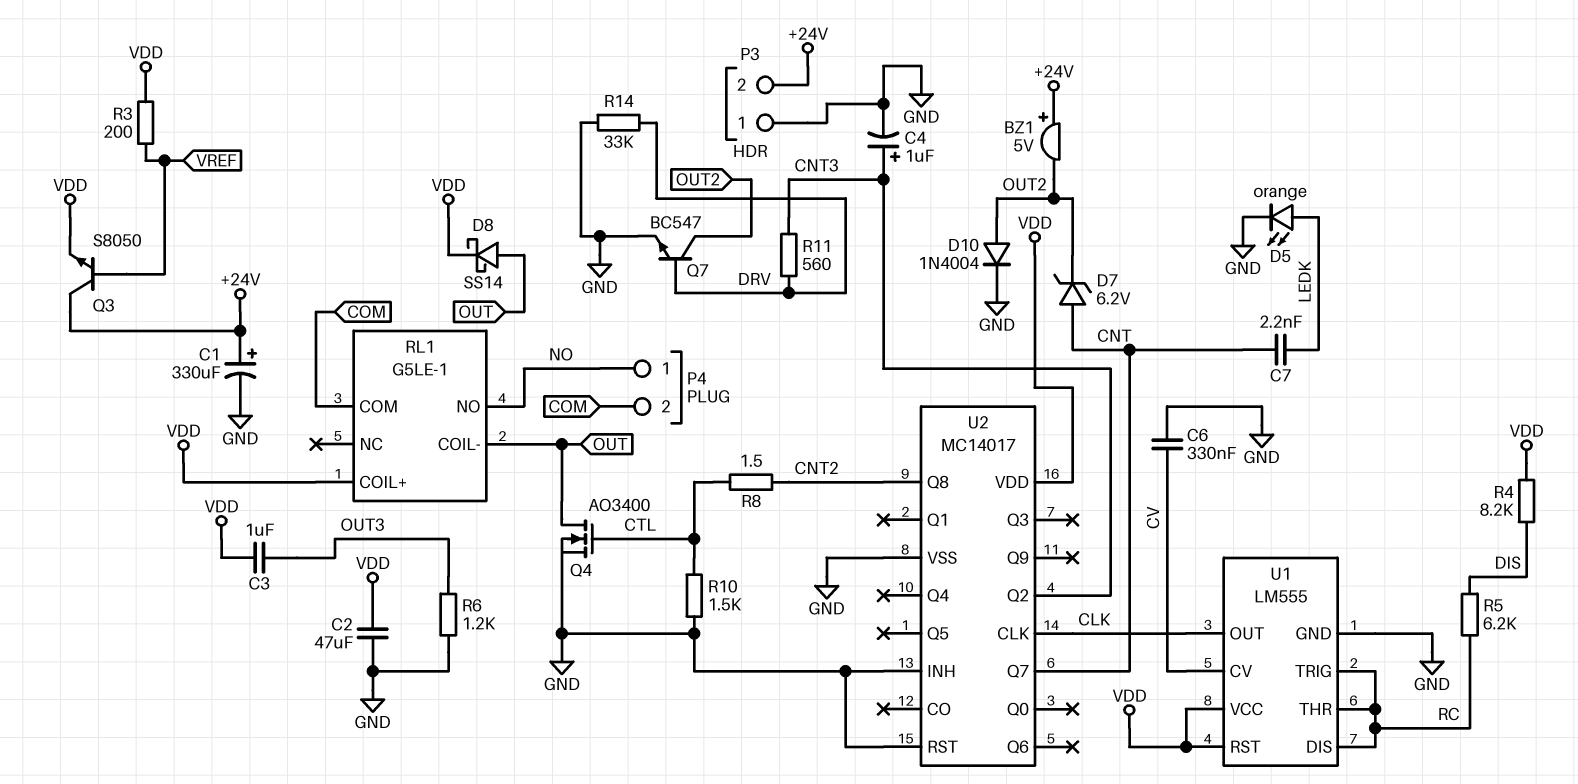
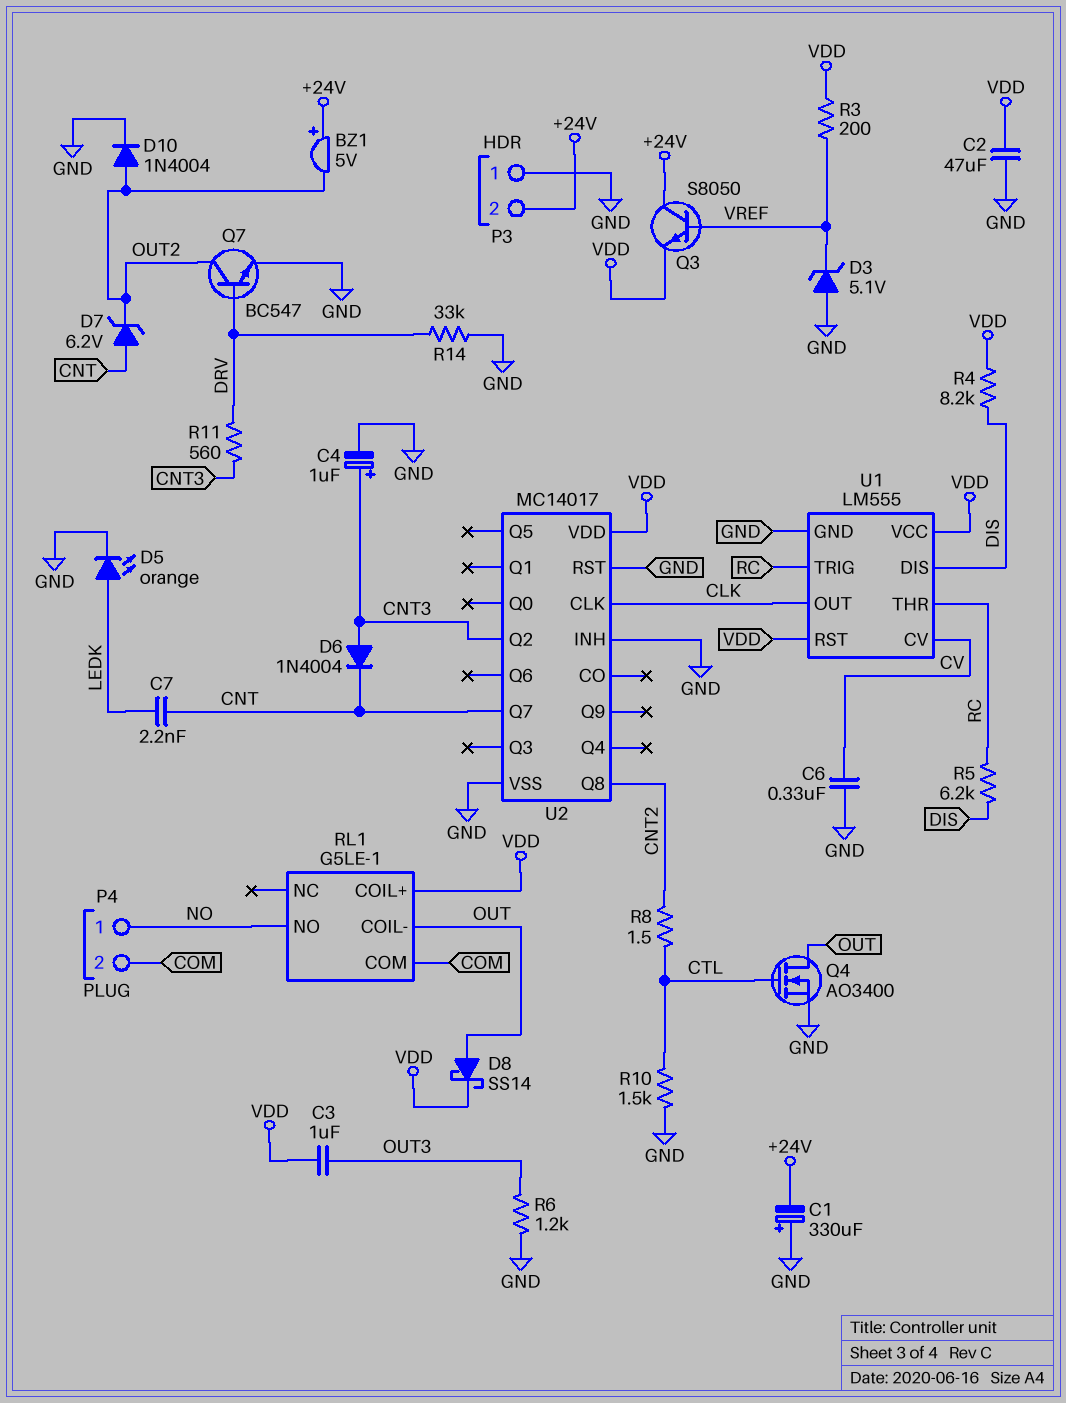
C1: 330uF (plus +24V, minus GND) -> 330uF (plus GND, minus +24V)
D3: none -> zener 5.1V (A GND, K VREF)
D6: none -> diode 1N4004 (A CNT3, K CNT)
U1 pin DIS: RC -> DIS

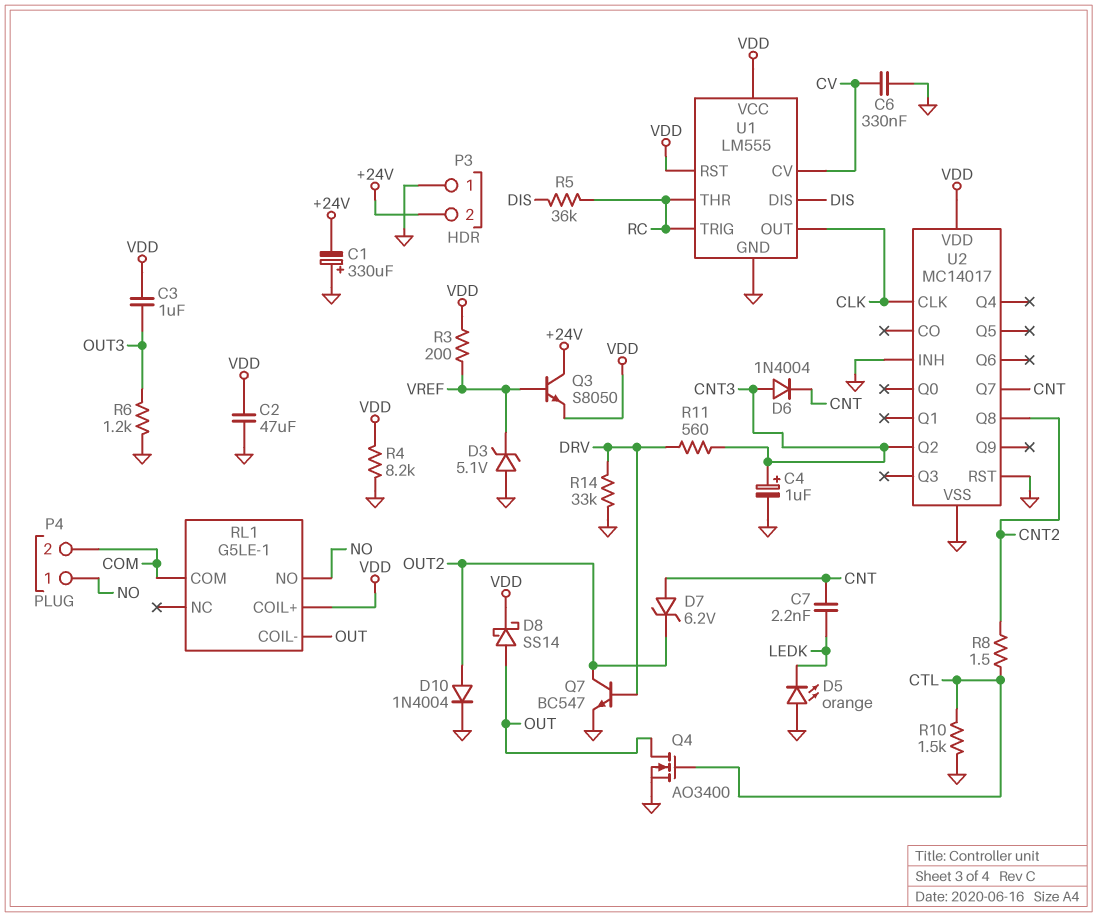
BZ1: buzzer 5V (plus +24V, minus OUT2) -> none
D5: LED orange (A LEDK, K GND) -> LED orange (A GND, K LEDK)
R4: 8.2k (DIS, VDD) -> 8.2k (GND, VDD)
R5: 6.2k (DIS, RC) -> 36k (DIS, RC)

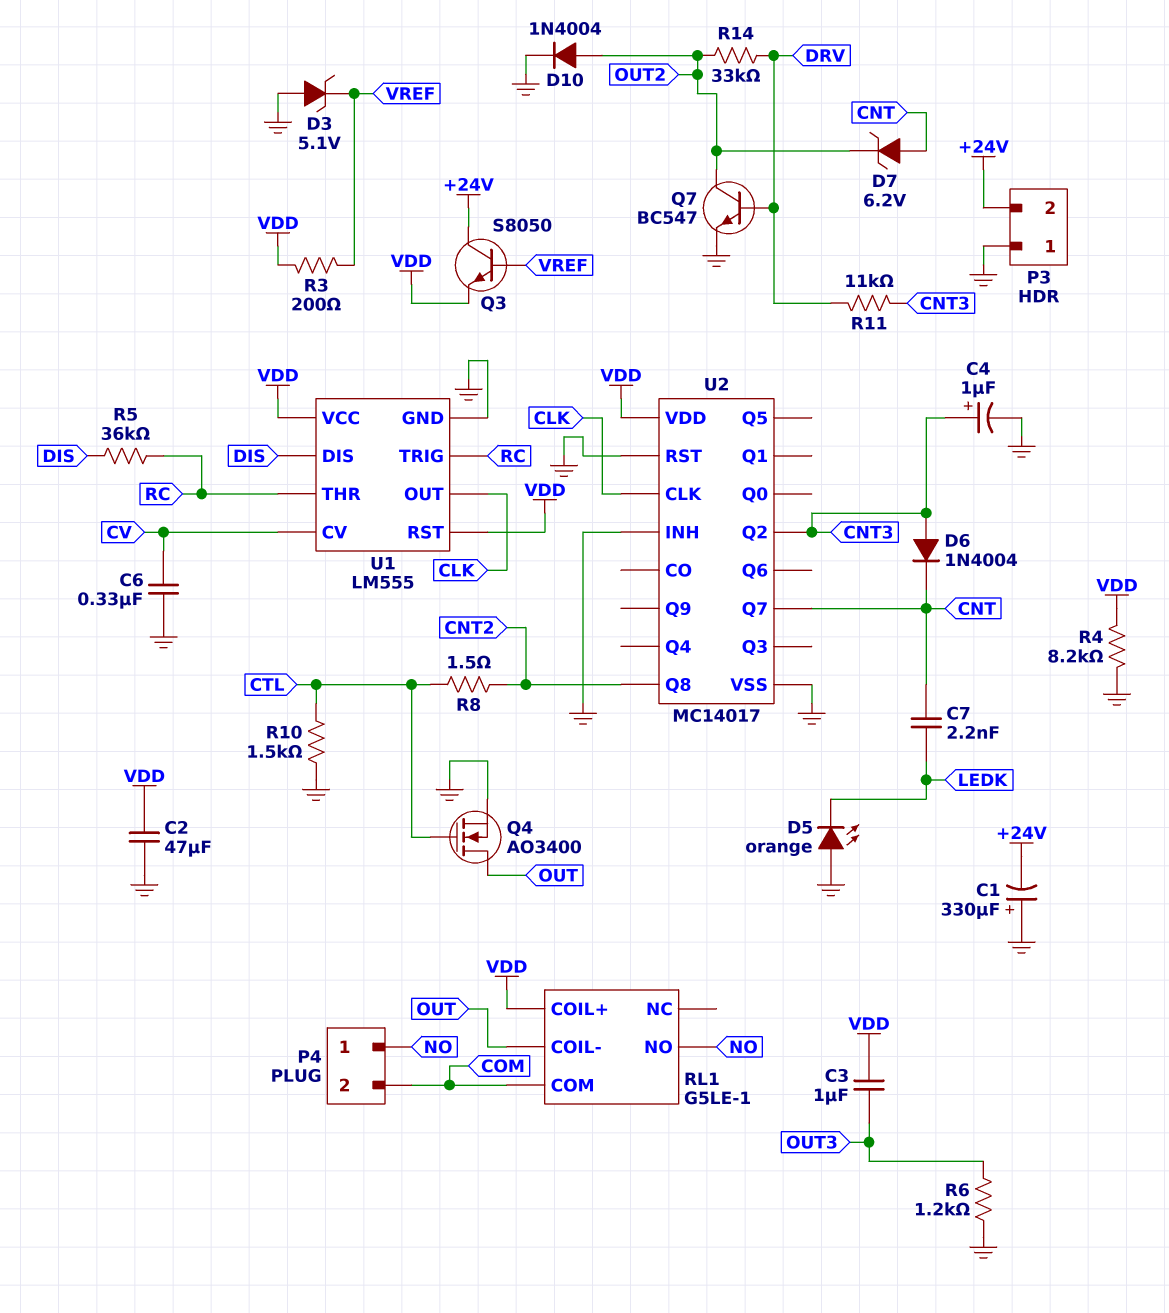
D8: schottky SS14 (A OUT, K VDD) -> none
R11: 560 (CNT3, DRV) -> 11k (CNT3, DRV)
R14: 33k (DRV, GND) -> 33k (DRV, OUT2)

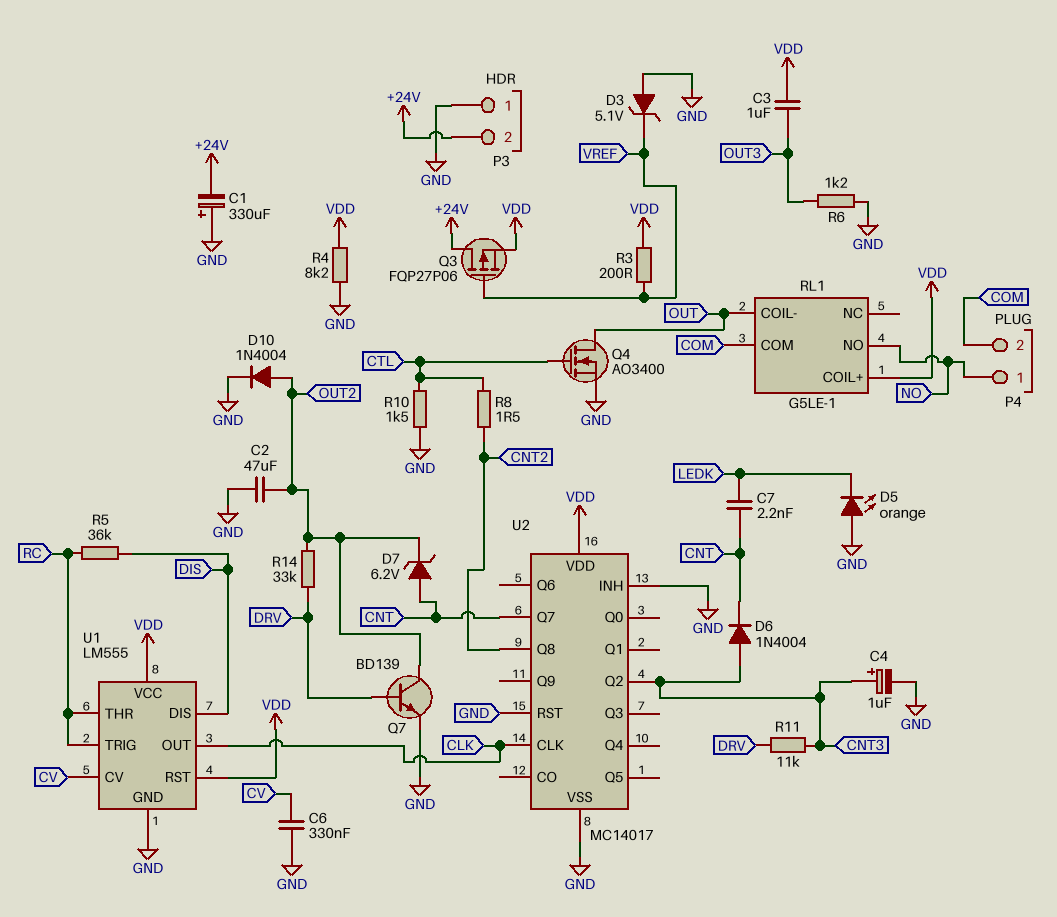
C2: 47uF (GND, VDD) -> 47uF (GND, OUT2)
Q3: NPN S8050 (B VREF, C +24V, E VDD) -> PMOS FQP27P06 (G VREF, D +24V, S VDD)
Q7: NPN BC547 (B DRV, C OUT2, E GND) -> NPN BD139 (B DRV, C OUT2, E GND)

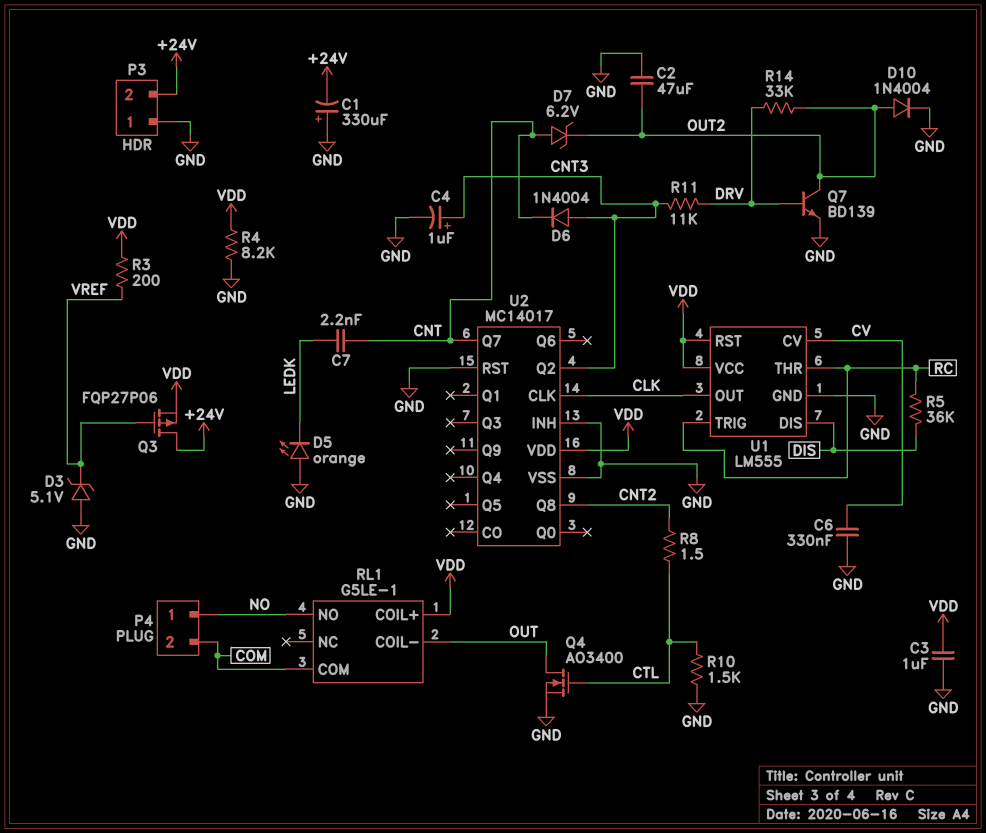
C3: 1uF (OUT3, VDD) -> 1uF (GND, VDD)
R6: 1.2k (GND, OUT3) -> none

